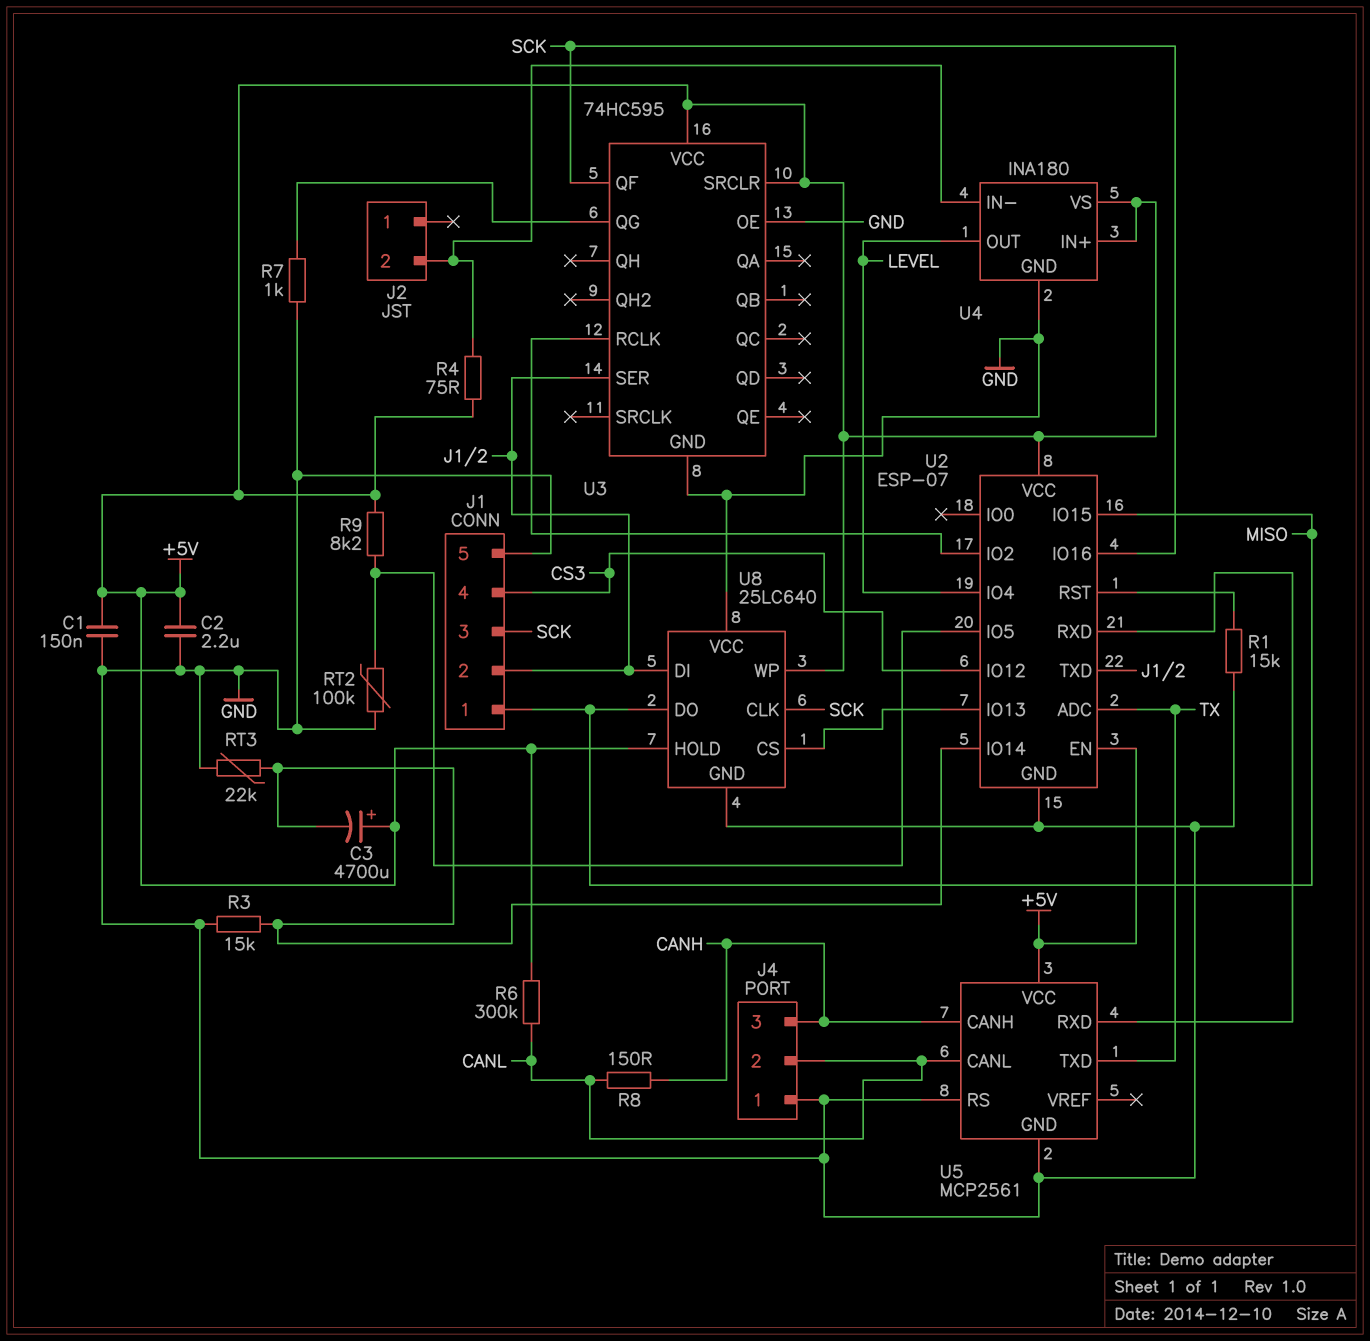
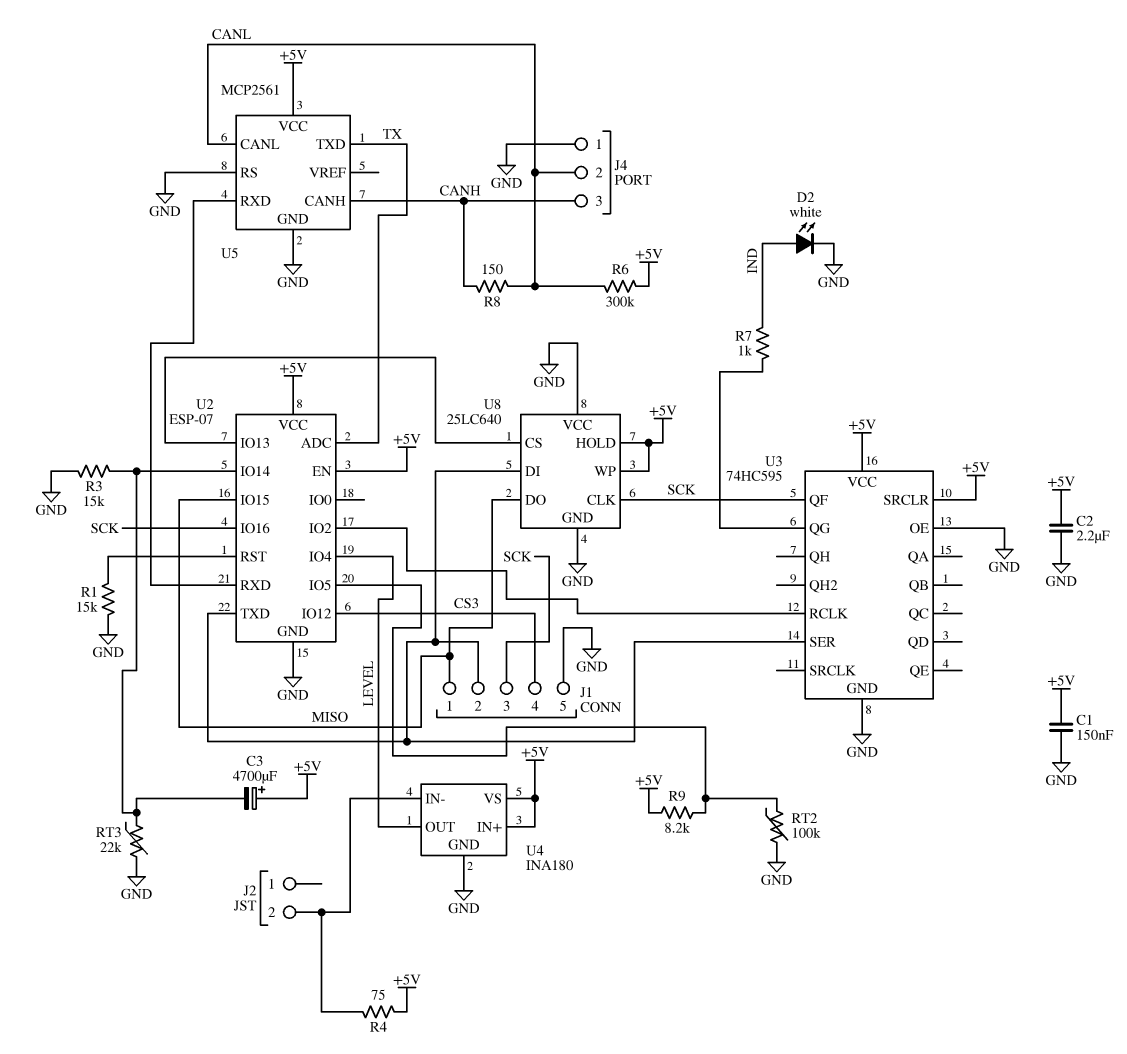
D2: none -> LED white (A IND, K GND)
R7: 1k (GND, U3/QG) -> 1k (IND, U3/QG)

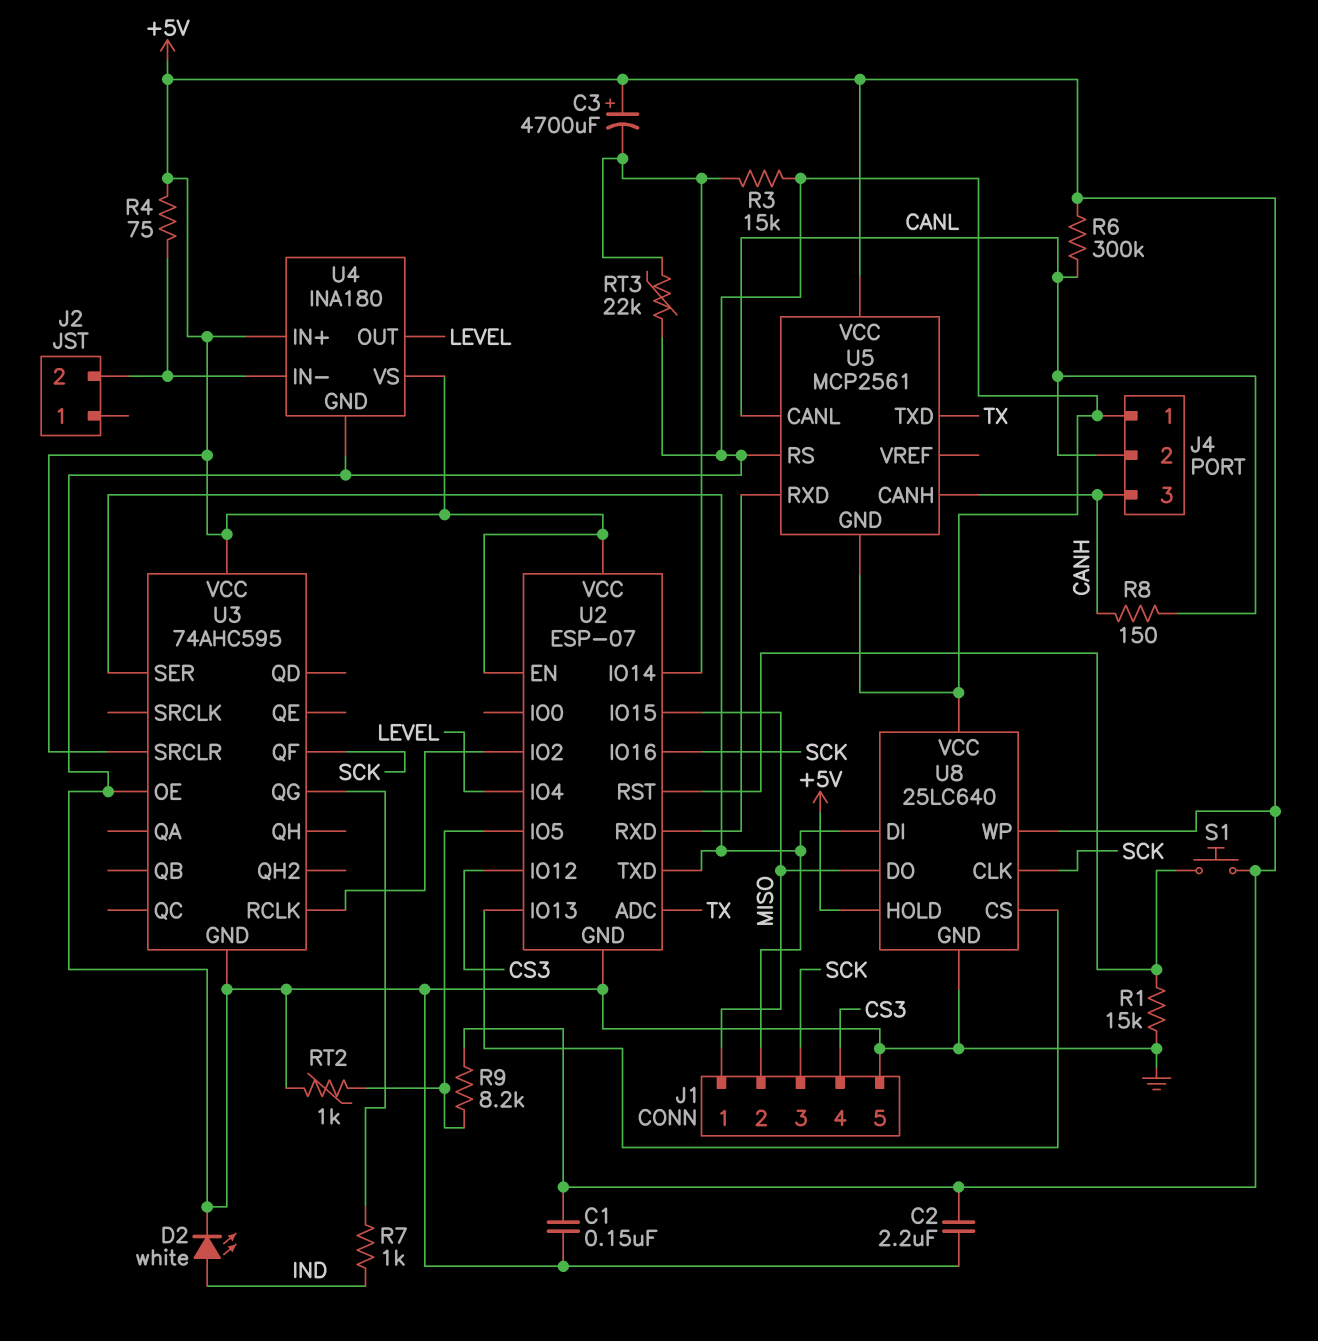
RT2: 100k (GND, U2/IO5) -> 1k (GND, U2/IO5)
S1: none -> button (+5V, U2/RST)
U3: 74HC595 -> 74AHC595

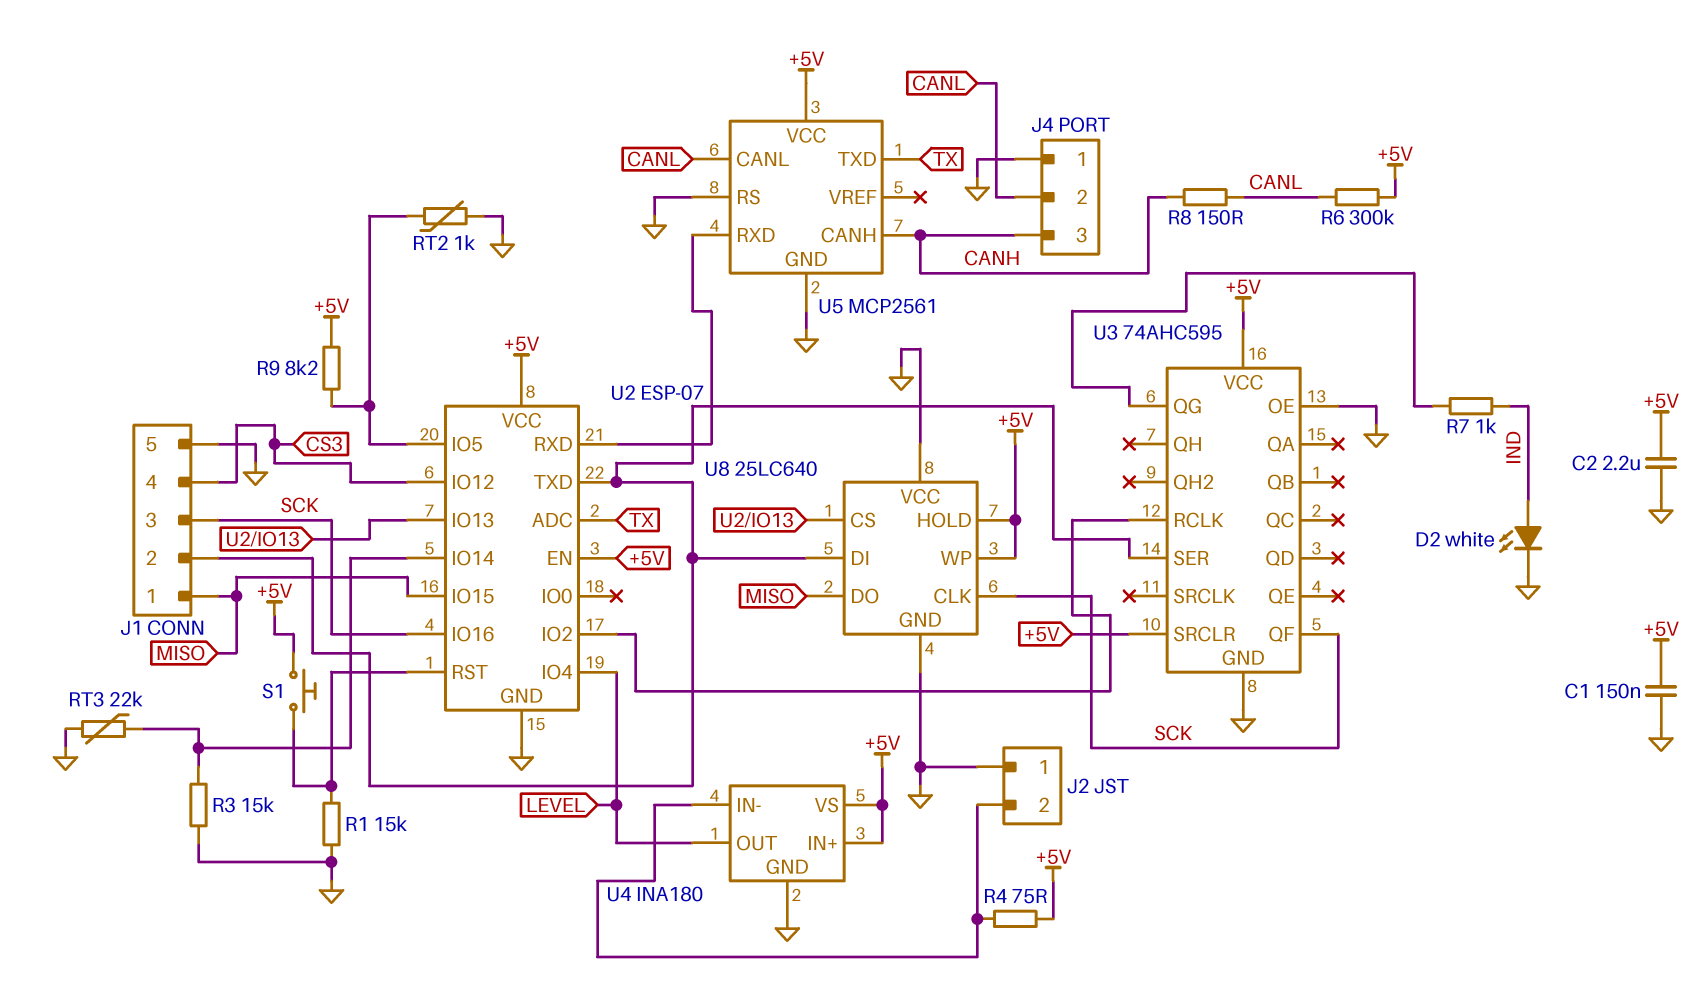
C3: 4700uF (plus +5V, minus U2/IO14) -> none
J2 pin 1: none -> GND

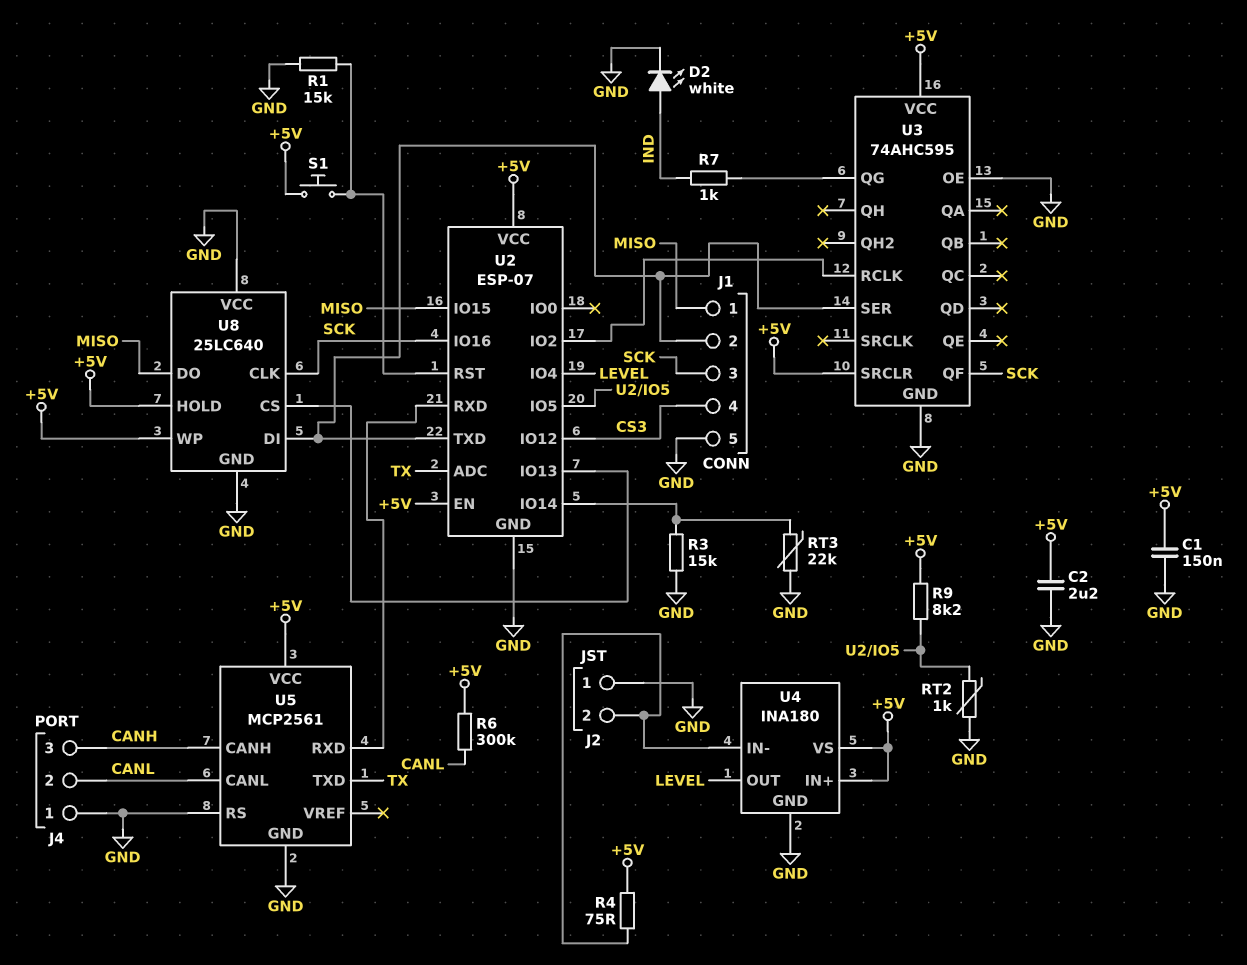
R8: 150 (CANH, CANL) -> none

